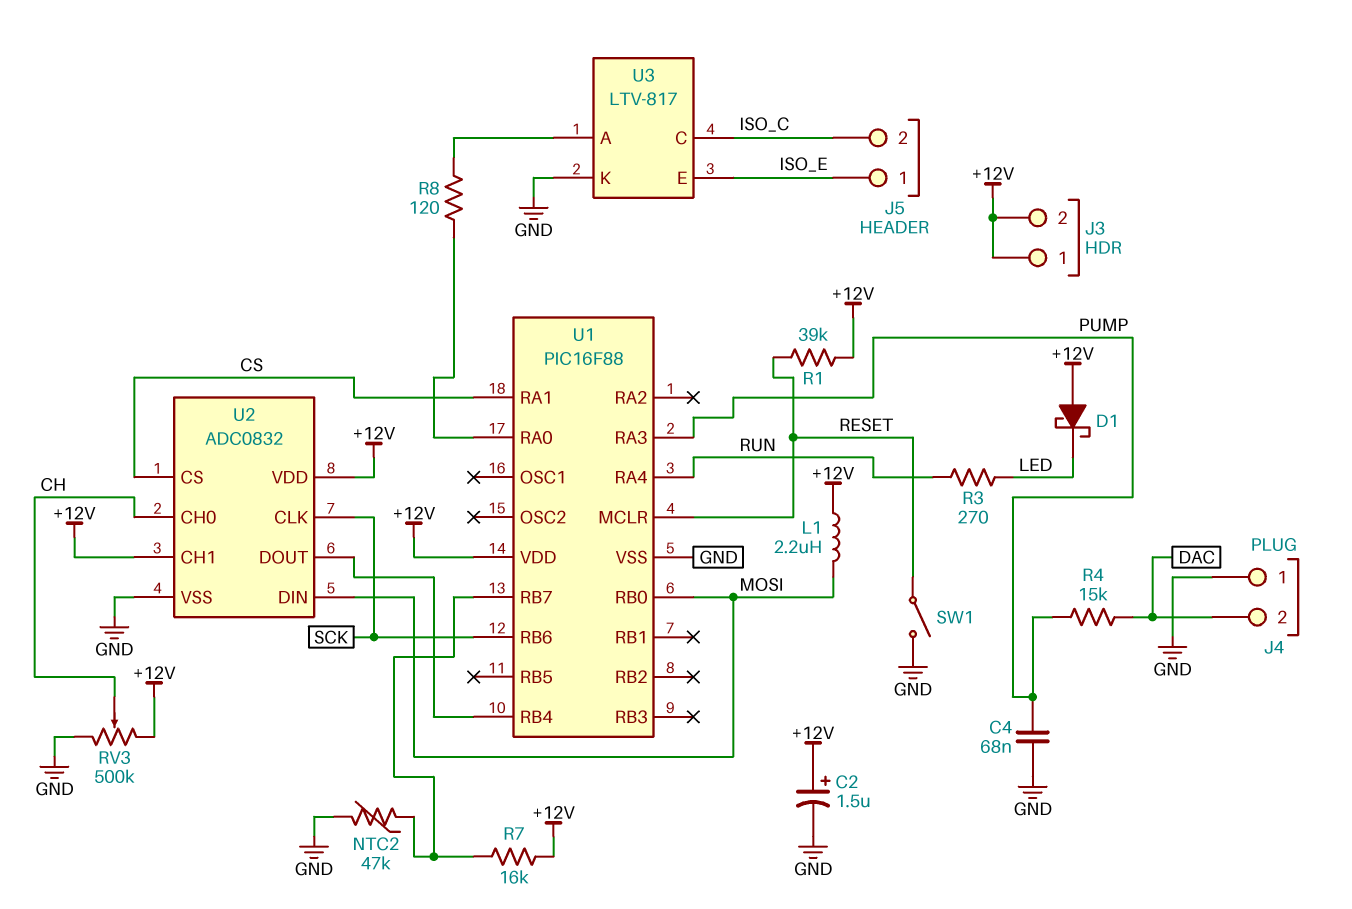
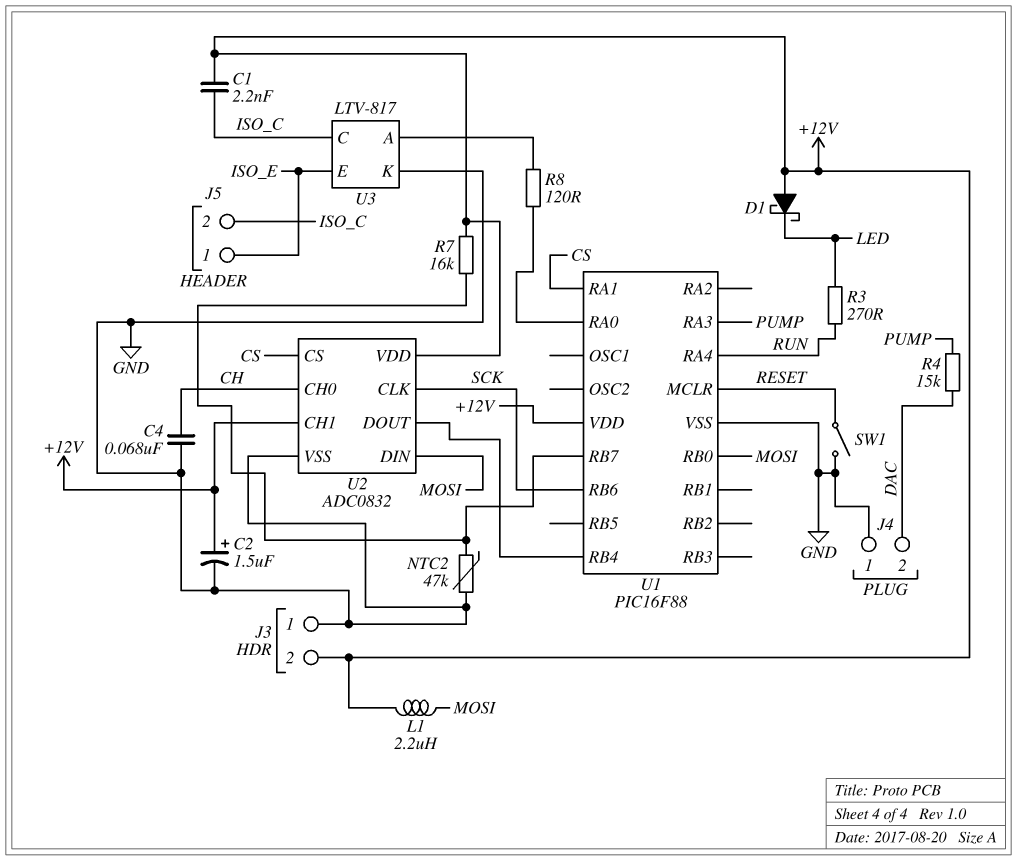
C1: none -> 2.2nF (+12V, ISO_C)
C4: 68nF (GND, PUMP) -> 68nF (CH, GND)
J3 pin 1: +12V -> GND
R1: 39k (+12V, RESET) -> none
RV3: 500k (+12V, GND, wiper CH) -> none

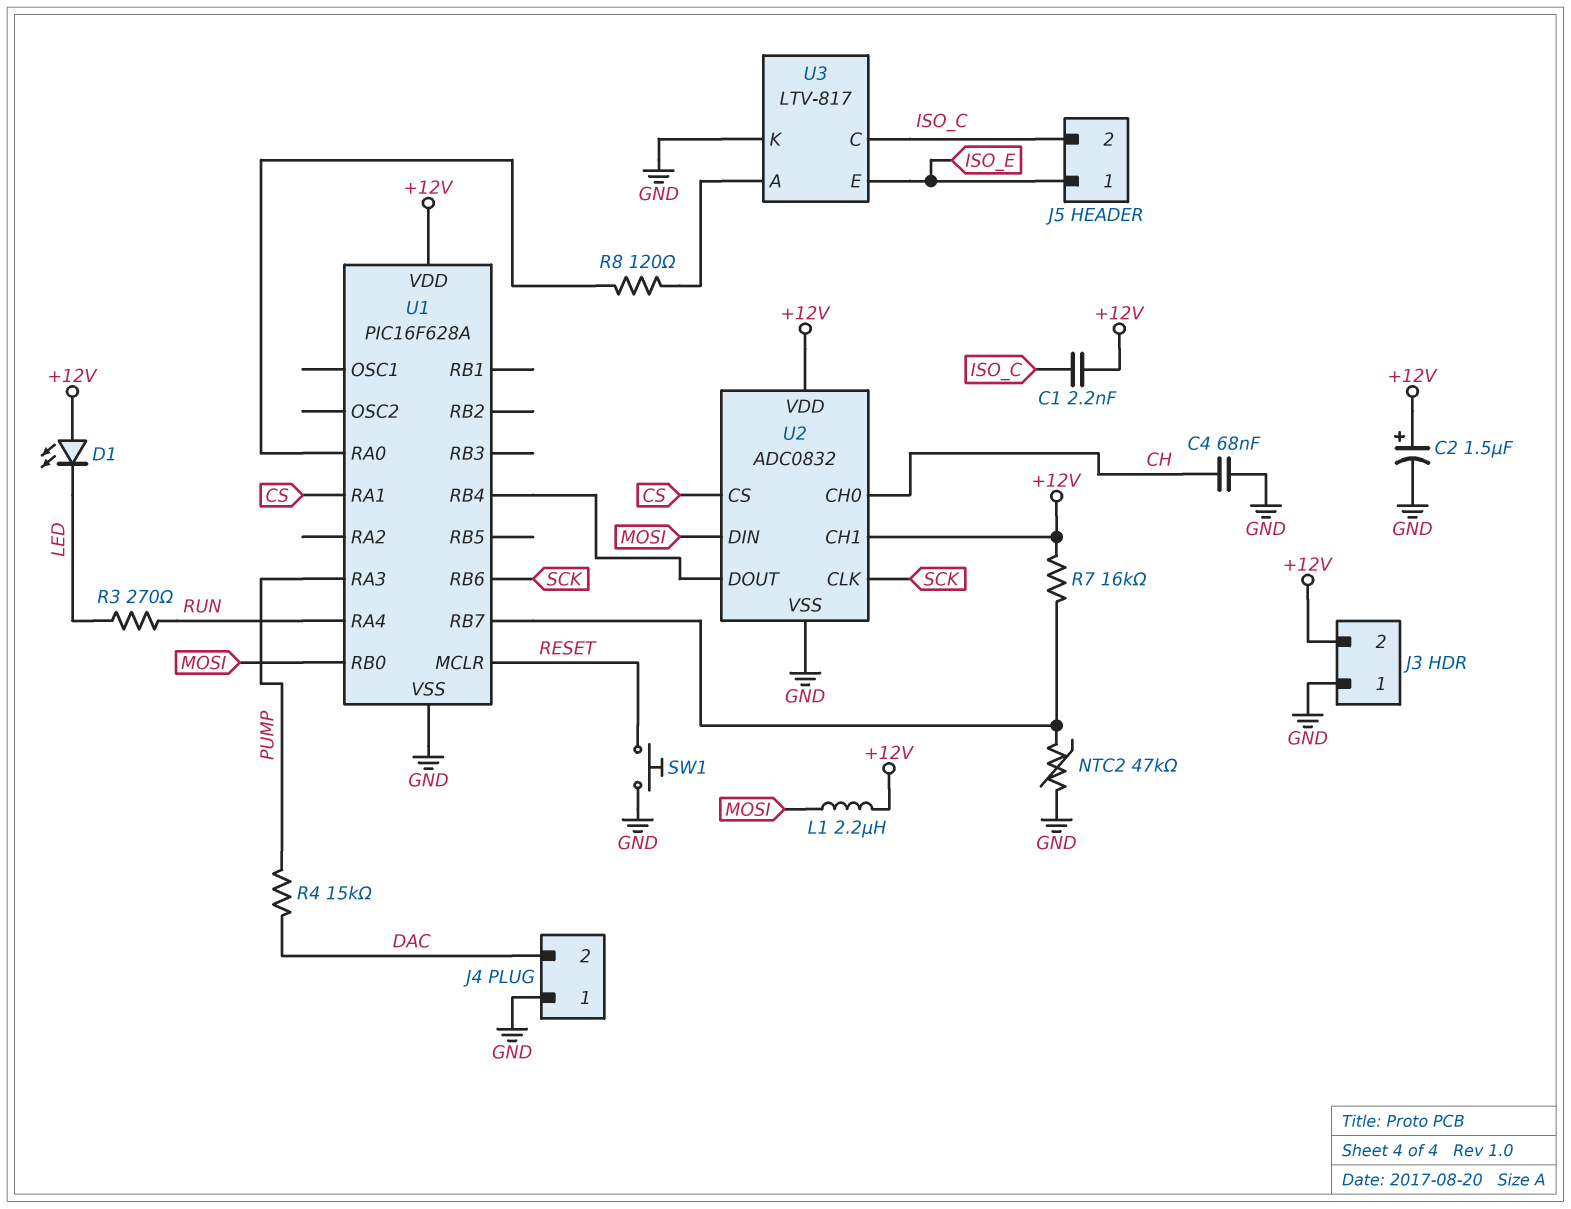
D1: schottky (A +12V, K LED) -> LED (A +12V, K LED)
SW1: switch (GND, RESET) -> button (GND, RESET)
U1: PIC16F88 -> PIC16F628A

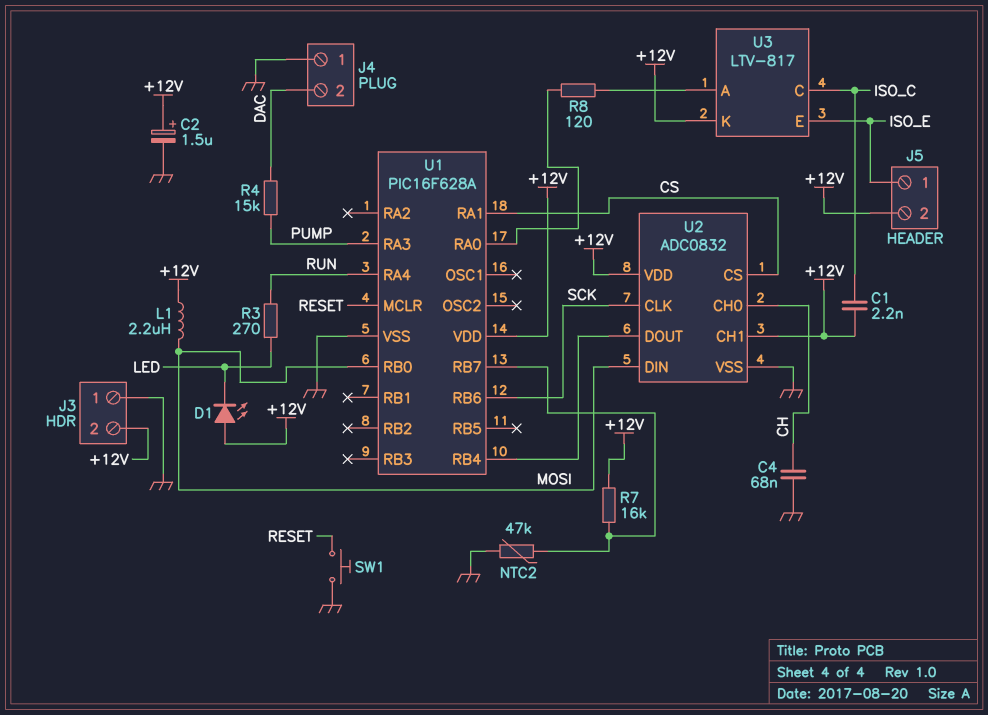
J5 pin 2: ISO_C -> +12V
U3 pin K: GND -> +12V

